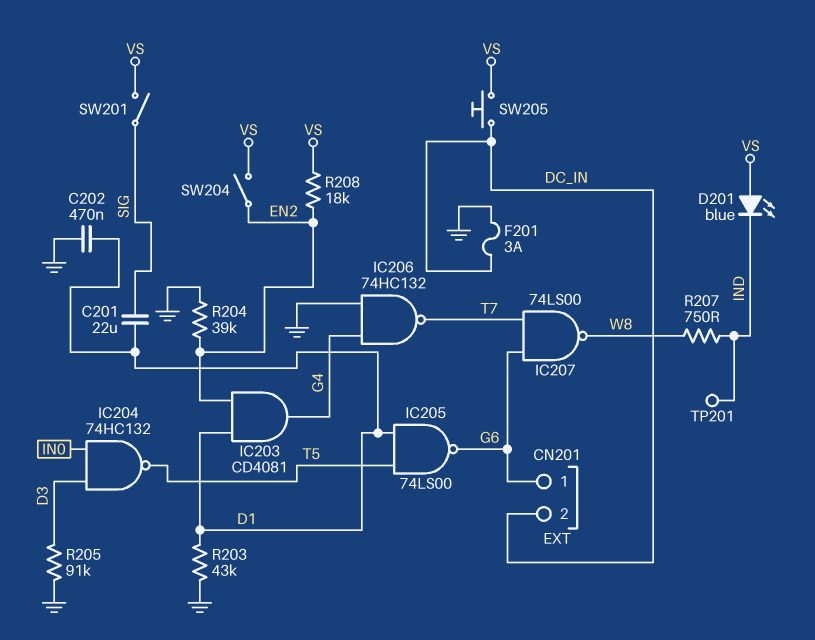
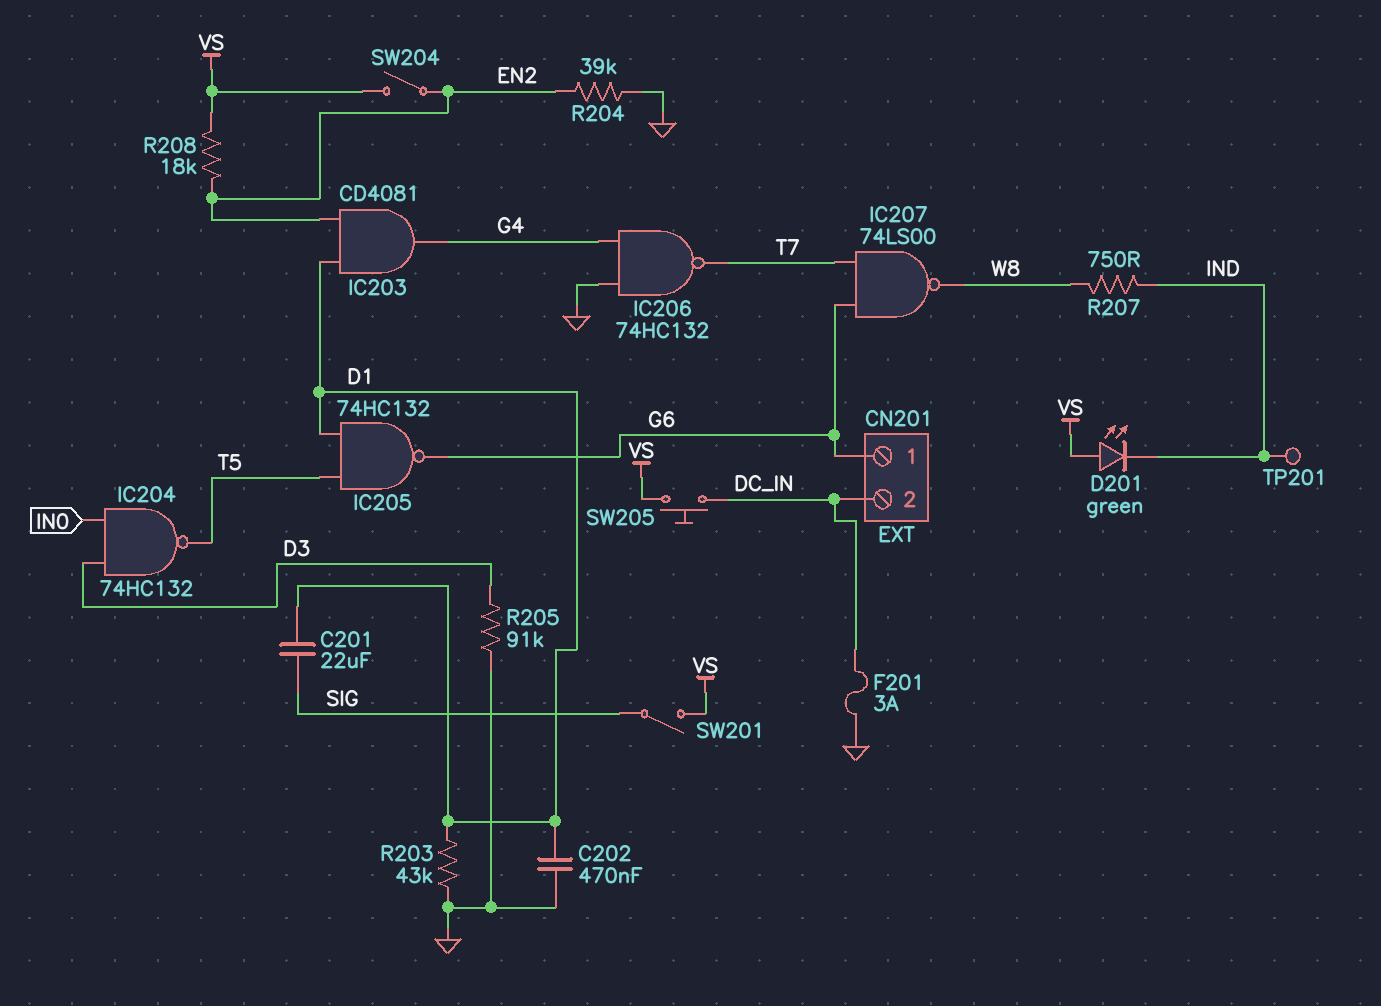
D201: LED blue (A VS, K IND) -> LED green (A VS, K IND)
IC205: NAND 74LS00 (in D1, in T5, out G6) -> NAND 74HC132 (in D1, in T5, out G6)

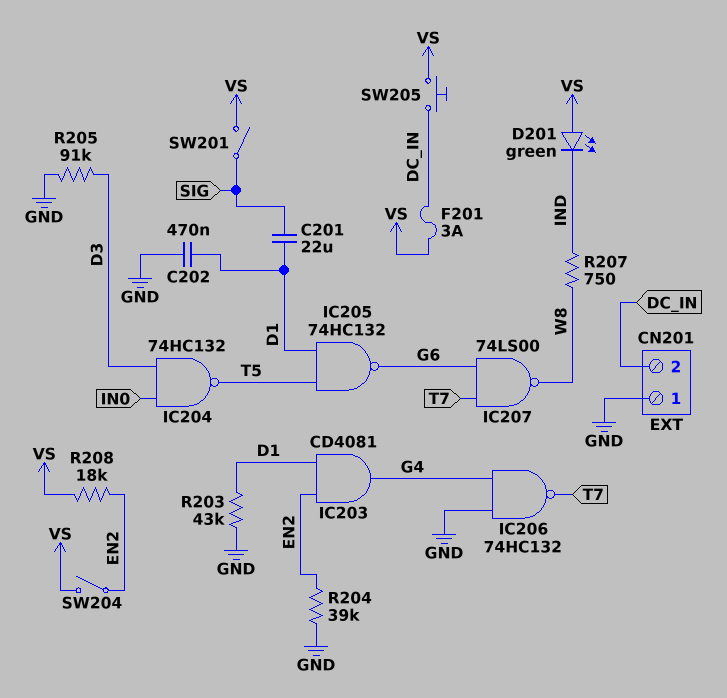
CN201 pin 1: G6 -> GND
F201: 3A (DC_IN, GND) -> 3A (DC_IN, VS)
TP201: test point (IND) -> none

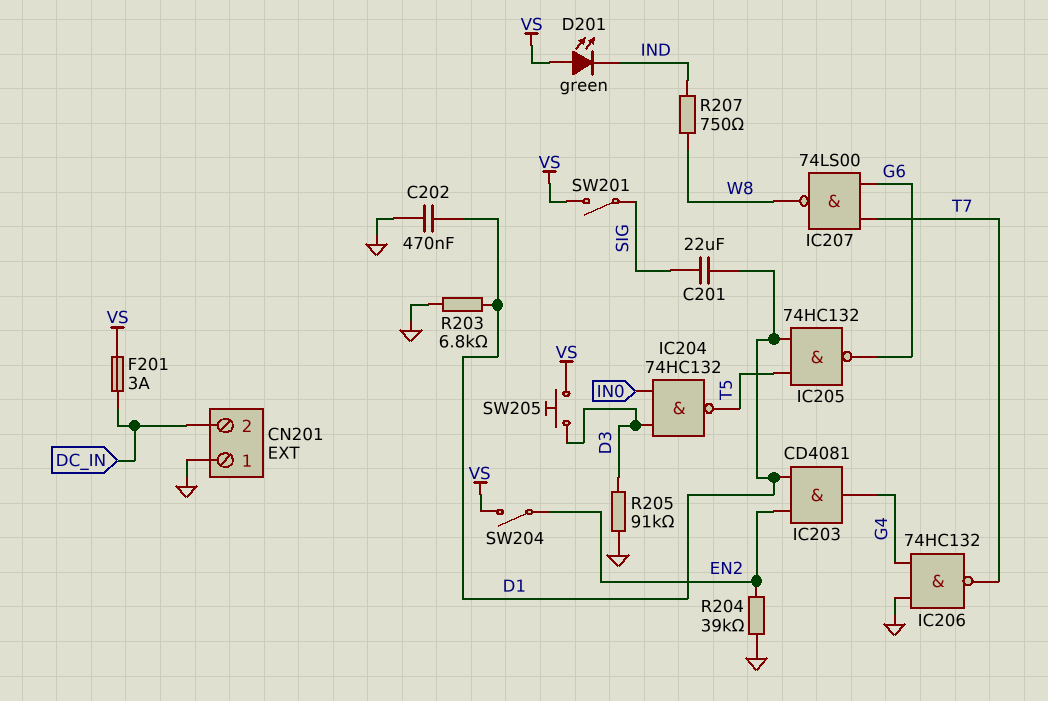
R203: 43k (D1, GND) -> 6.8k (D1, GND)
R208: 18k (EN2, VS) -> none
SW205: button (DC_IN, VS) -> button (D3, VS)

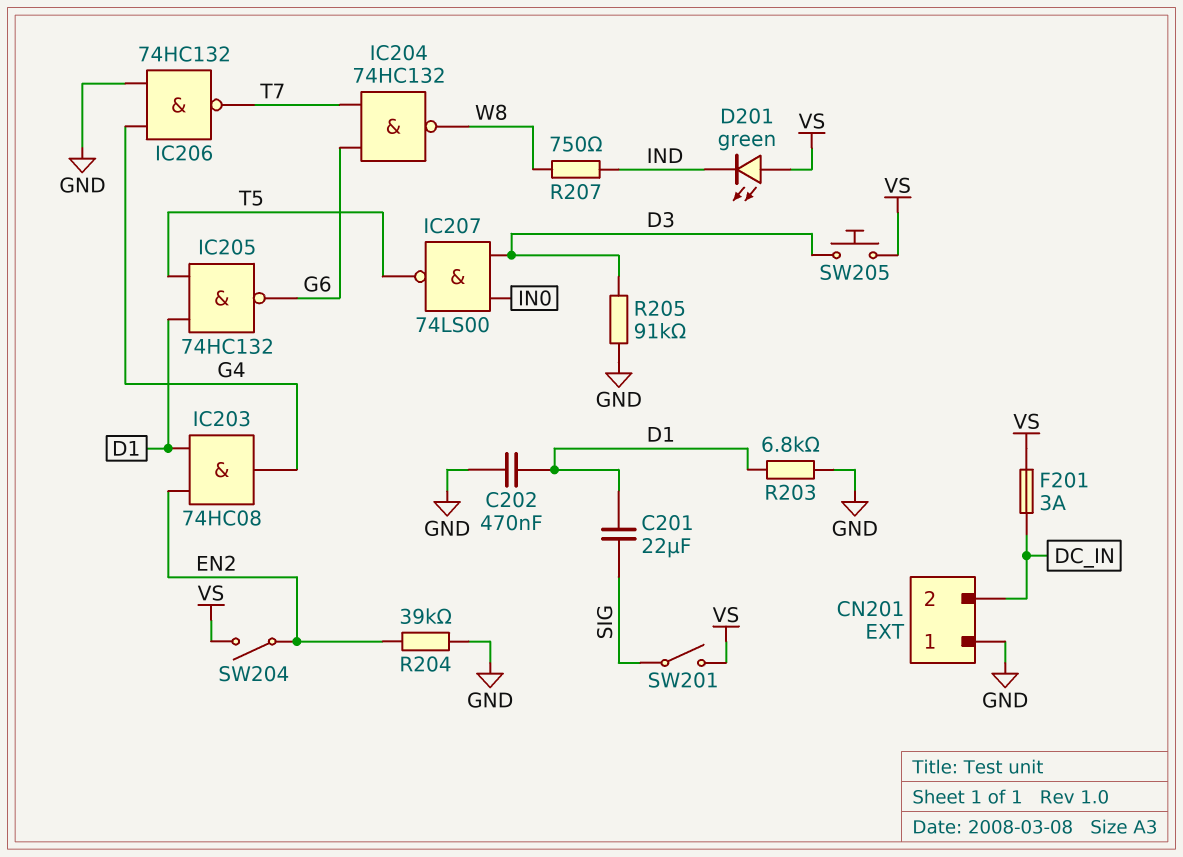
IC203: AND CD4081 (in D1, in EN2, out G4) -> AND 74HC08 (in D1, in EN2, out G4)
IC204: NAND 74HC132 (in D3, in IN0, out T5) -> NAND 74HC132 (in G6, in T7, out W8)
IC207: NAND 74LS00 (in G6, in T7, out W8) -> NAND 74LS00 (in D3, in IN0, out T5)

